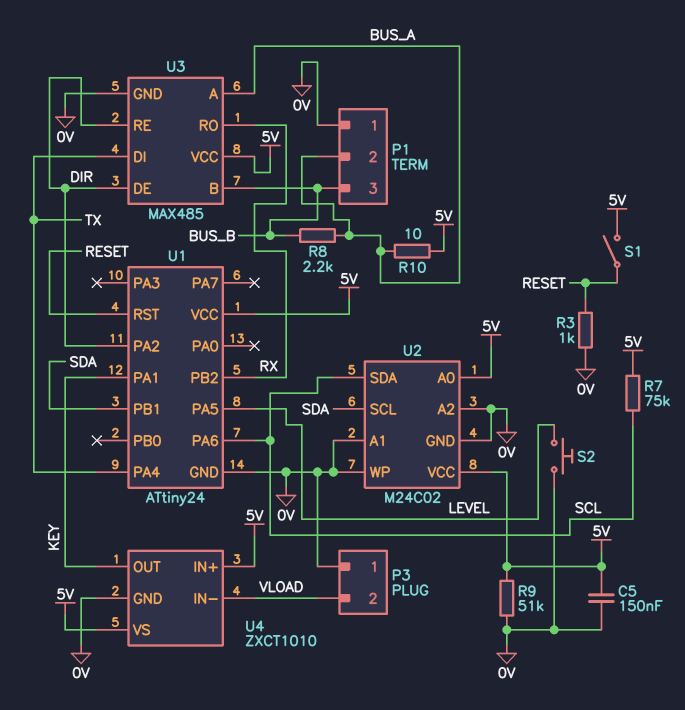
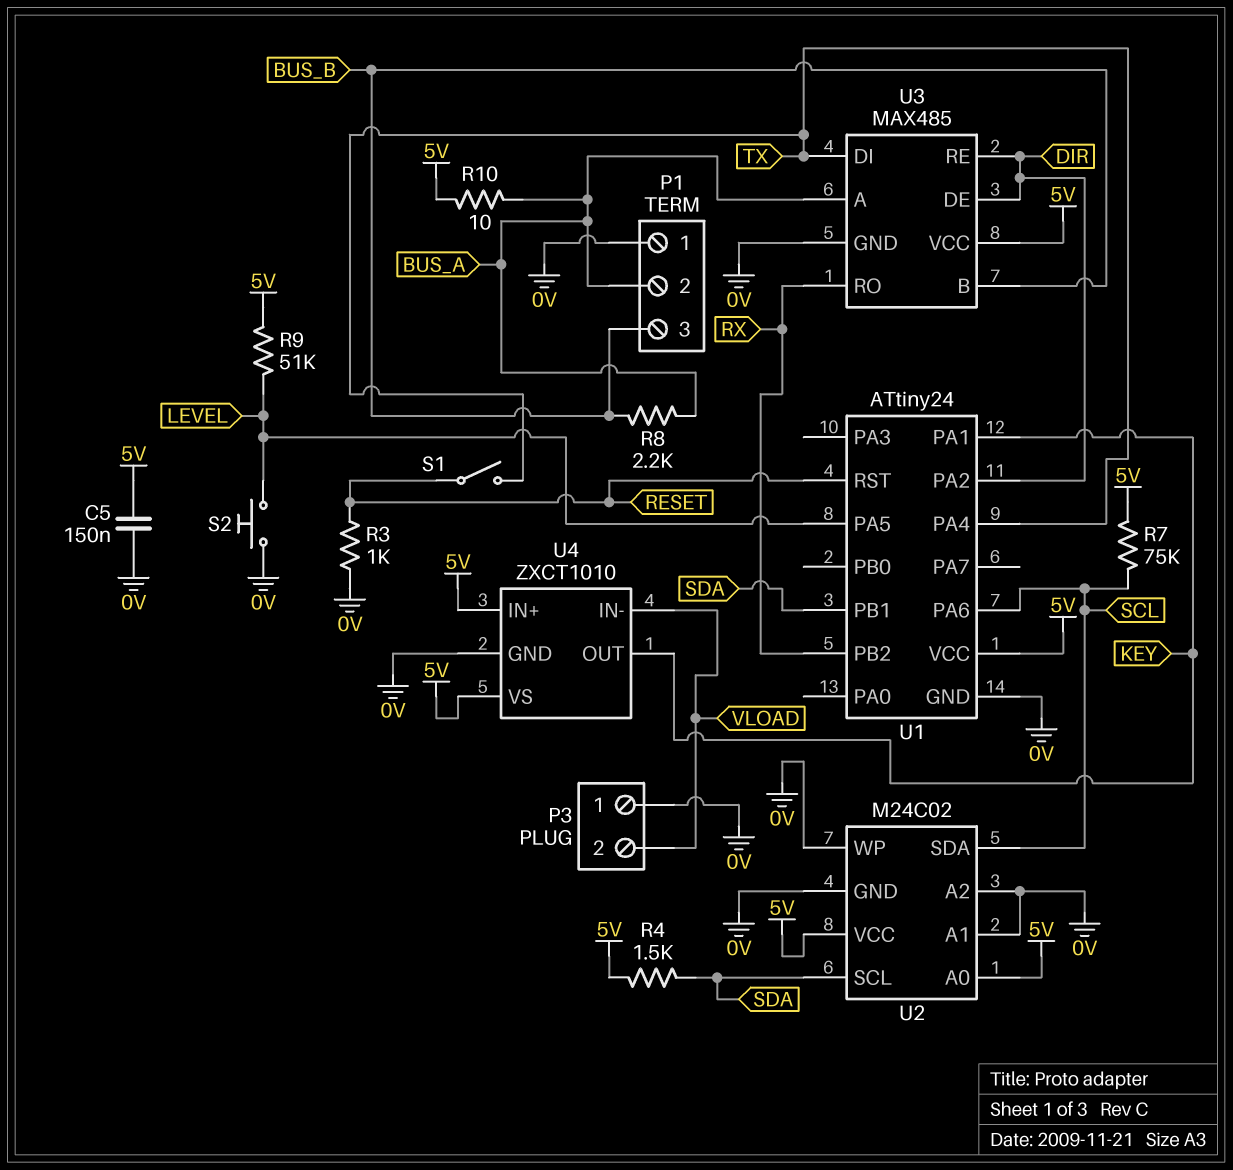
R4: none -> 1.5k (5V, SDA)
R9: 51k (0V, 5V) -> 51k (5V, LEVEL)
S1: switch (5V, RESET) -> switch (RESET, TX)

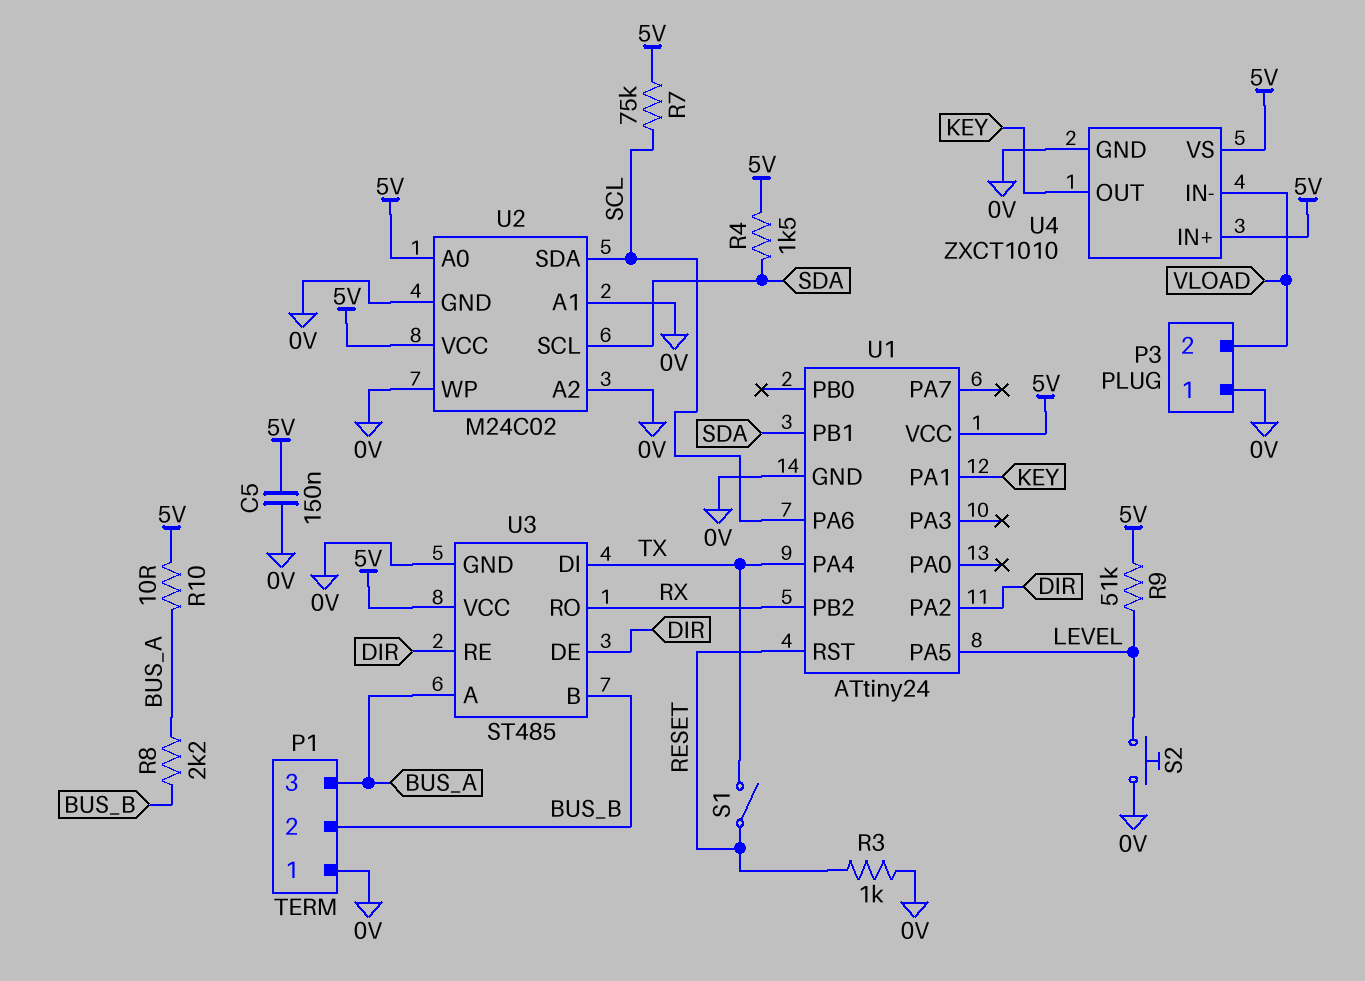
P1 pin 2: BUS_A -> BUS_B
P1 pin 3: BUS_B -> BUS_A
U3: MAX485 -> ST485

